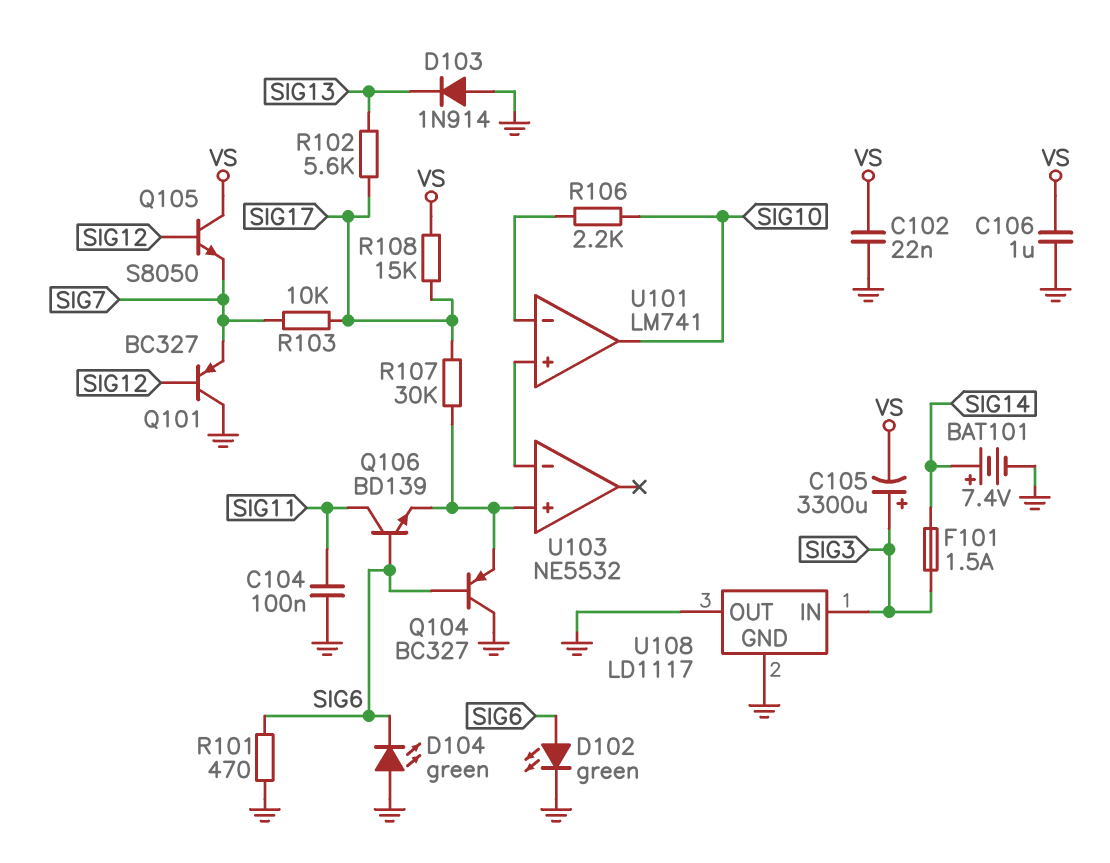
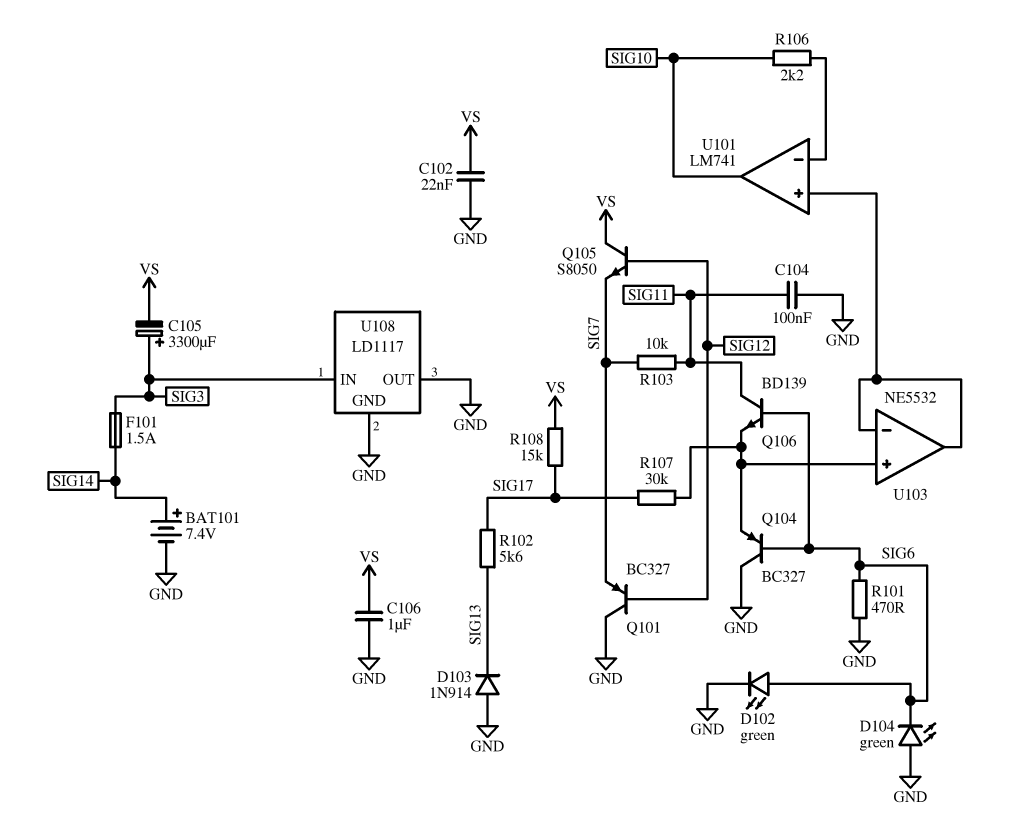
R103: 10k (SIG7, SIG17) -> 10k (SIG7, SIG11)
U103 pin out: none -> U101/in+

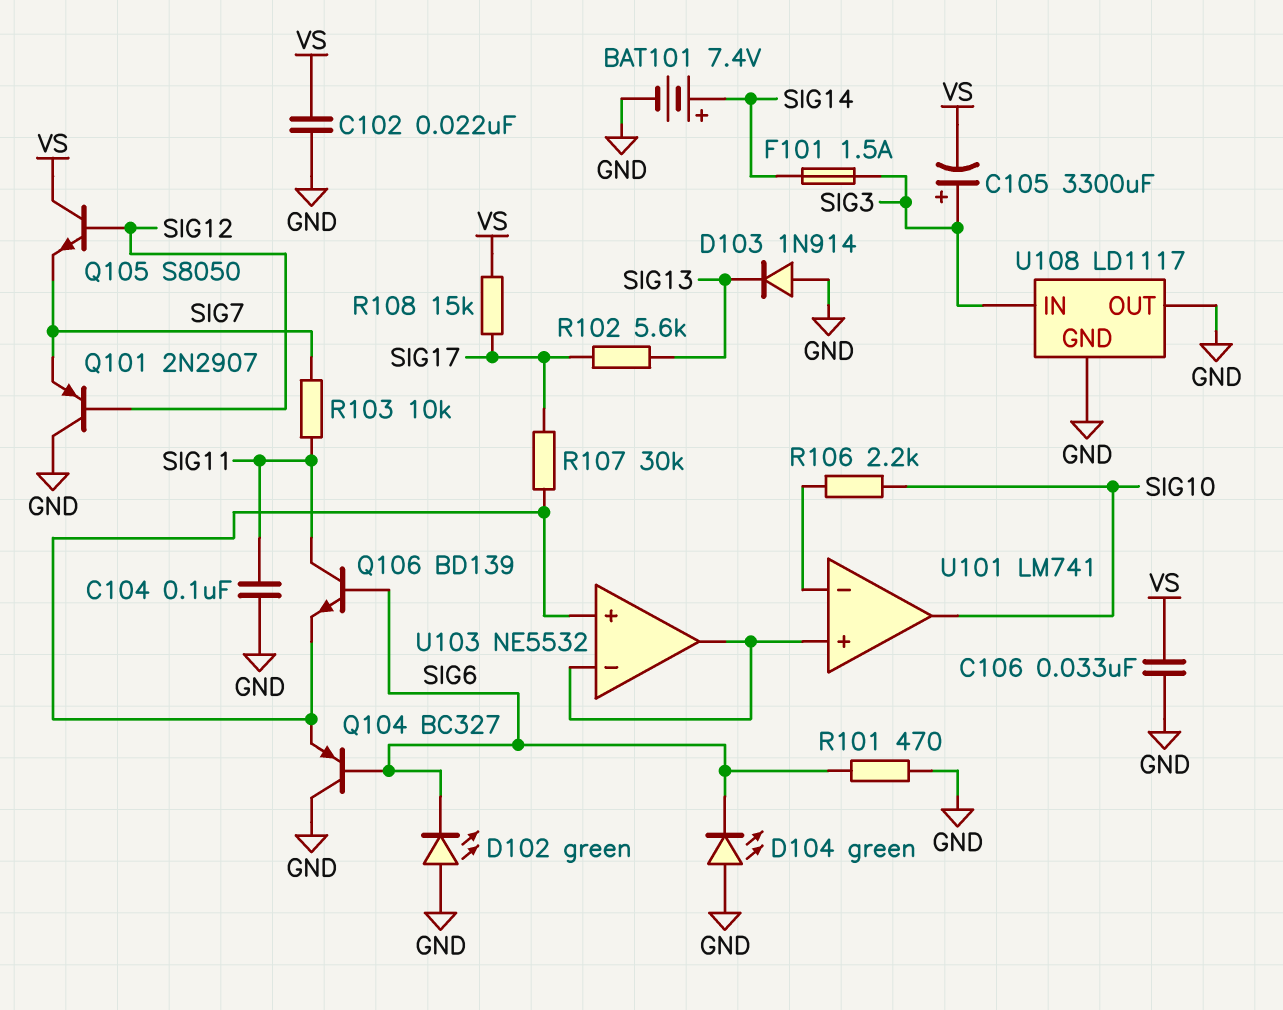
C106: 1uF (GND, VS) -> 33nF (GND, VS)
D102: LED green (A SIG6, K GND) -> LED green (A GND, K SIG6)
Q101: PNP BC327 (B SIG12, C GND, E SIG7) -> PNP 2N2907 (B SIG12, C GND, E SIG7)

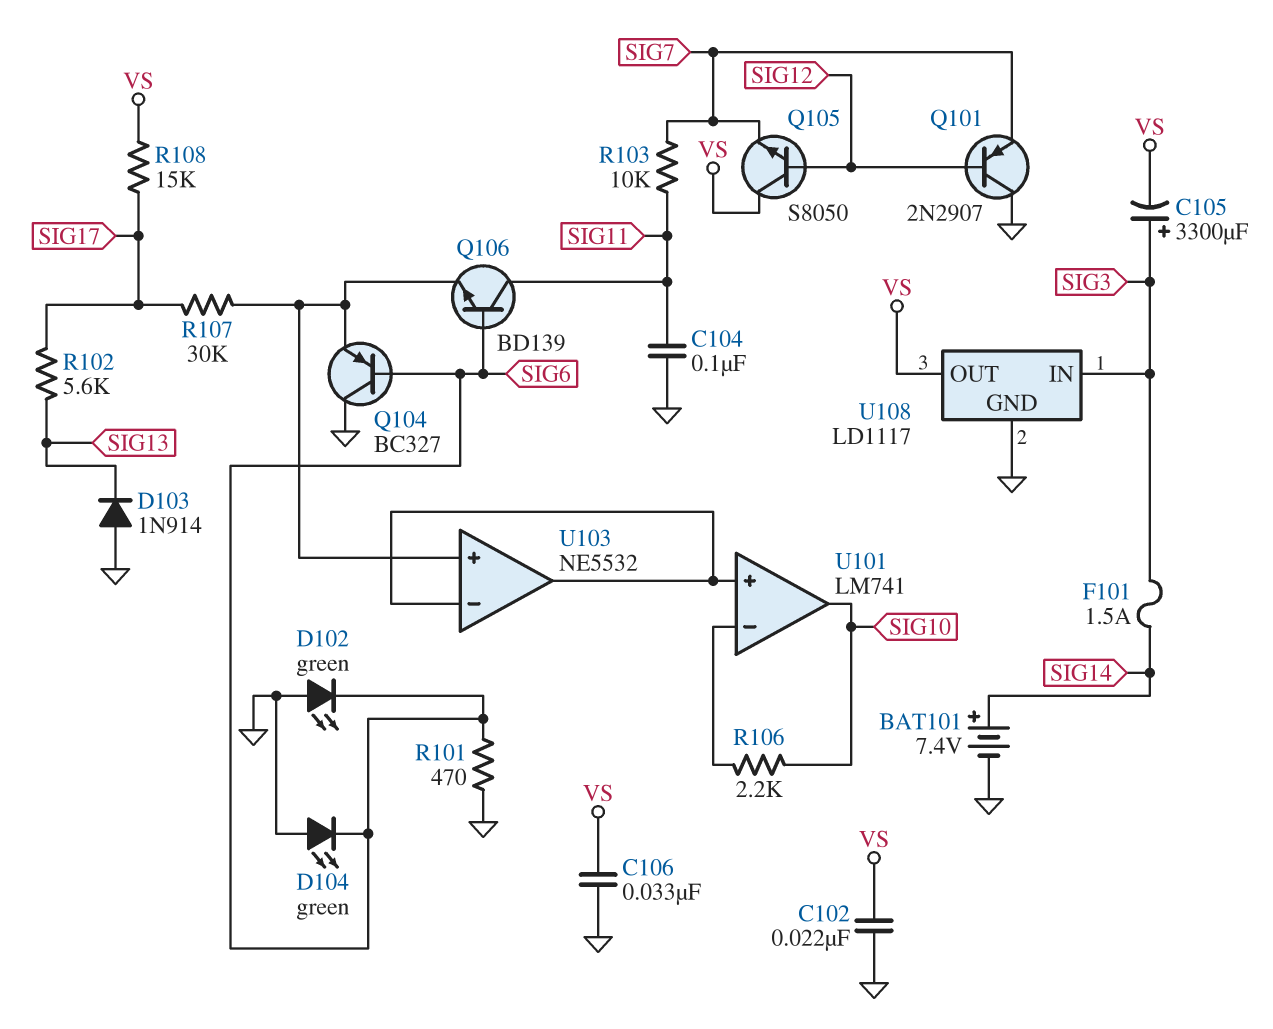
U108 pin OUT: GND -> VS

